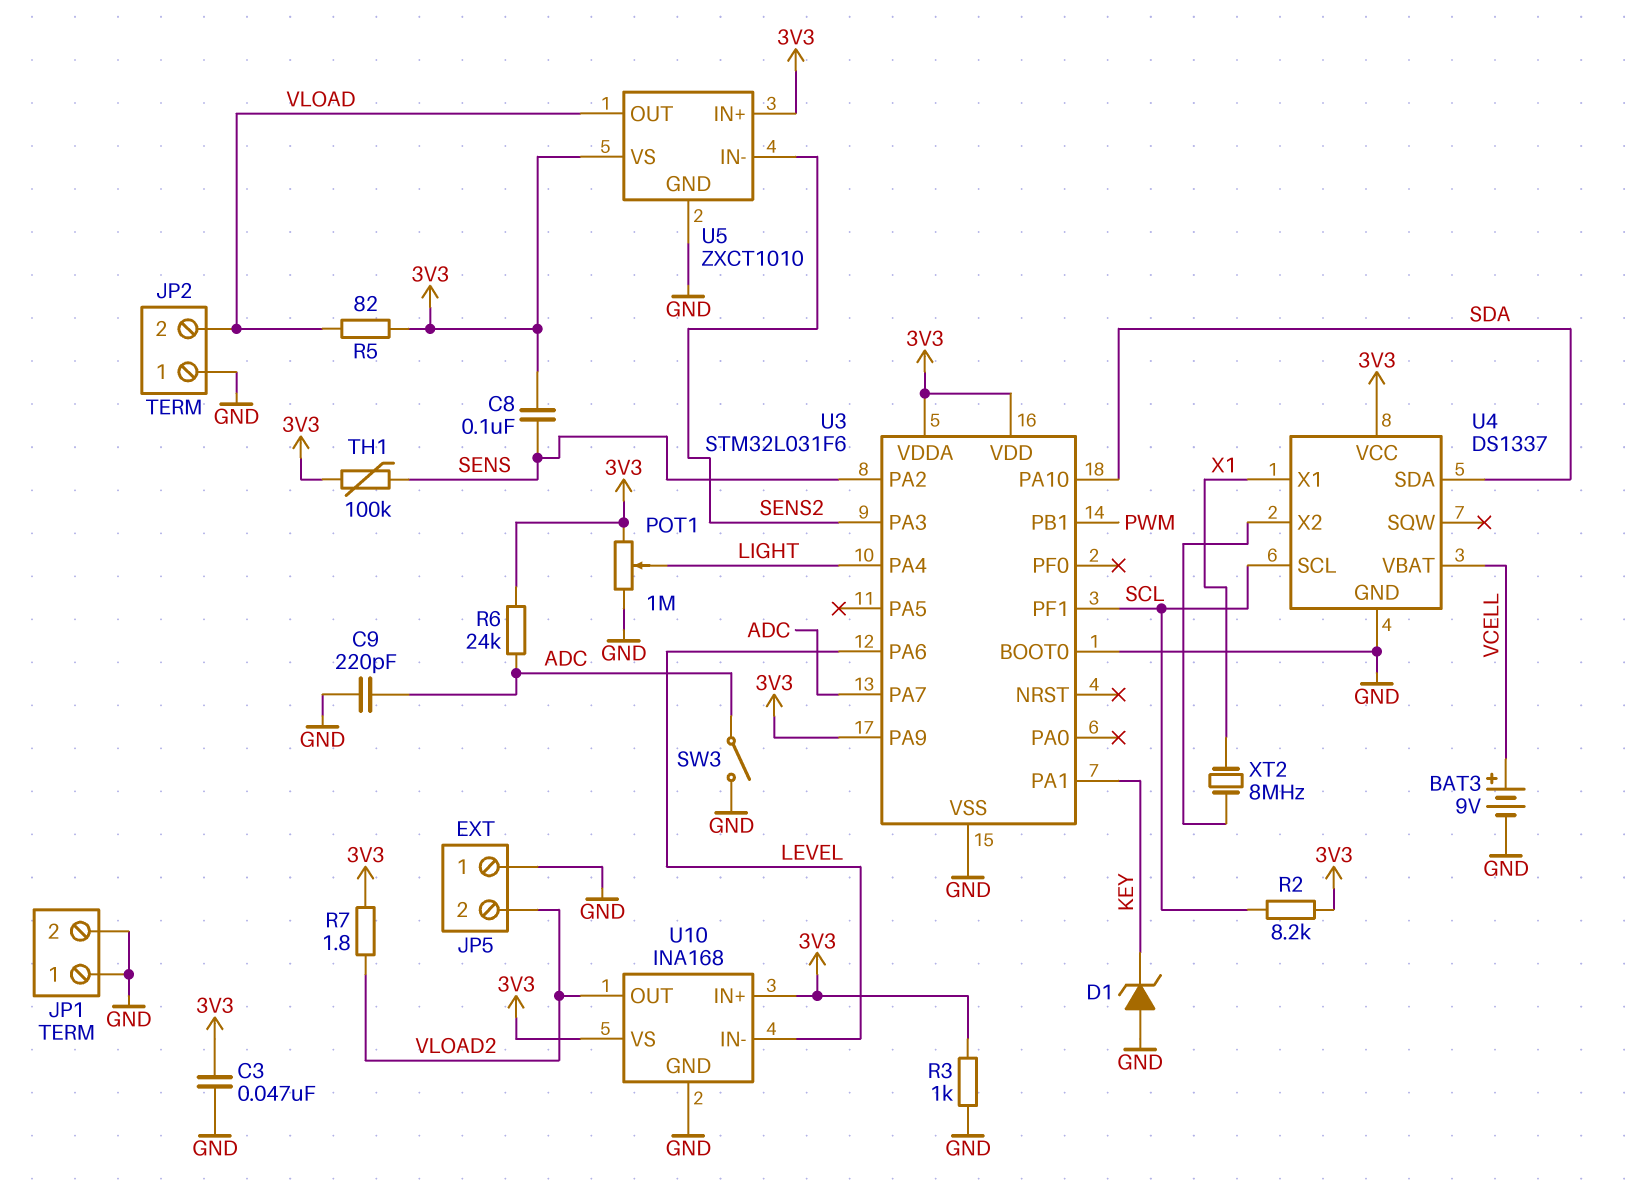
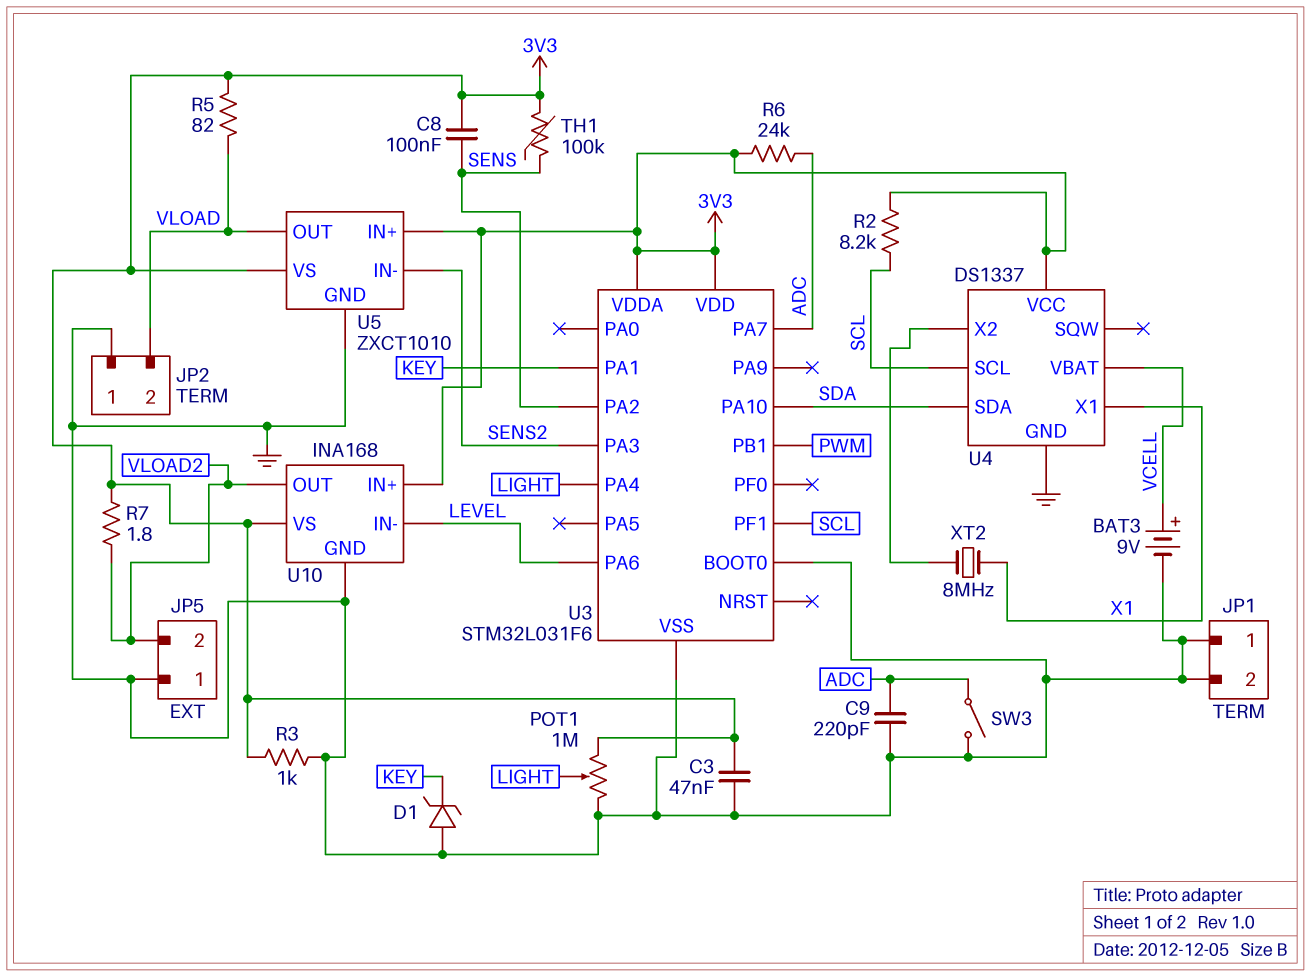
U3 pin PA9: 3V3 -> none

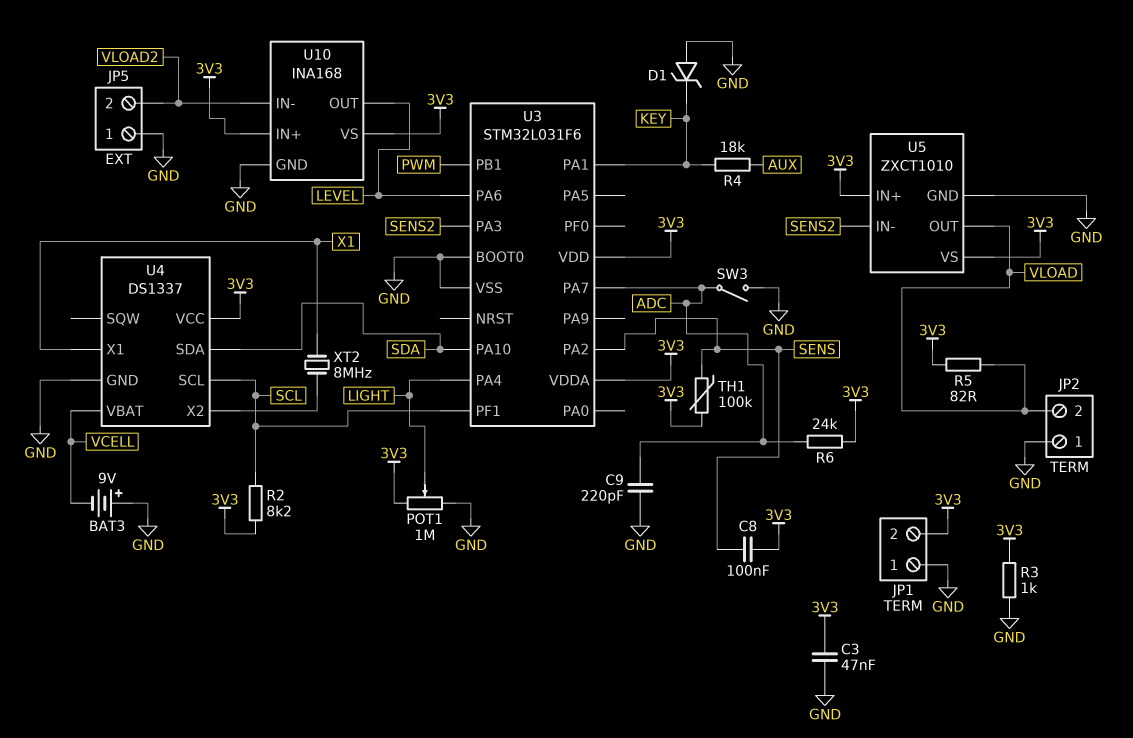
BAT3: 9V (plus VCELL, minus GND) -> 9V (plus GND, minus VCELL)
JP1 pin 2: GND -> 3V3
R4: none -> 18k (AUX, KEY)
R7: 1.8 (3V3, VLOAD2) -> none
U10 pin IN-: LEVEL -> VLOAD2
U10 pin OUT: VLOAD2 -> LEVEL

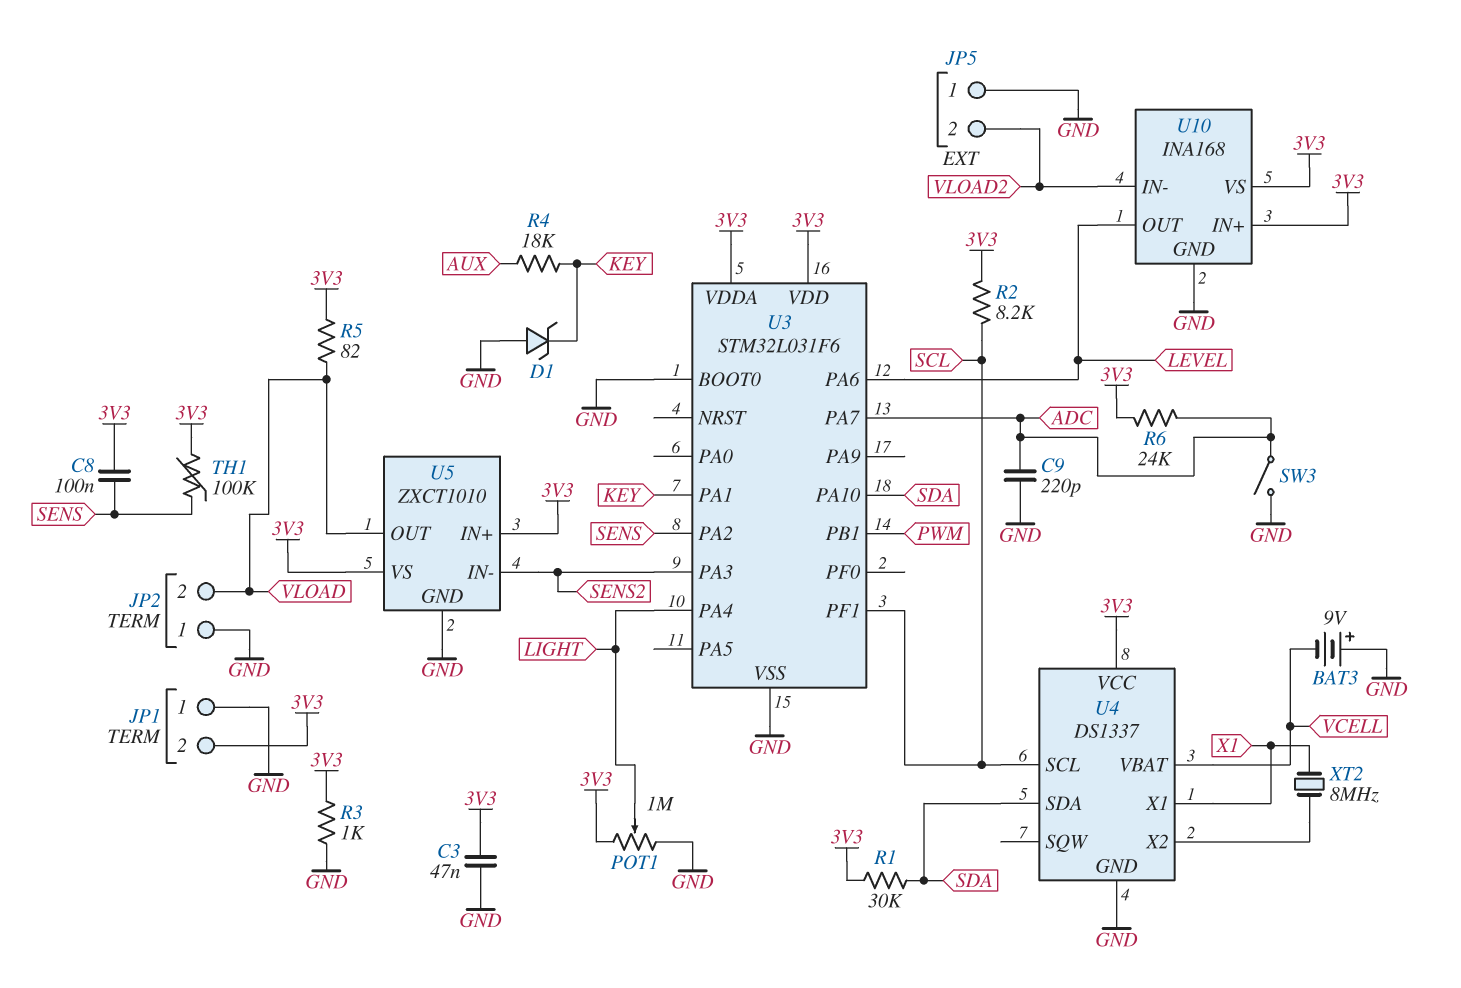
R1: none -> 30k (3V3, SDA)

